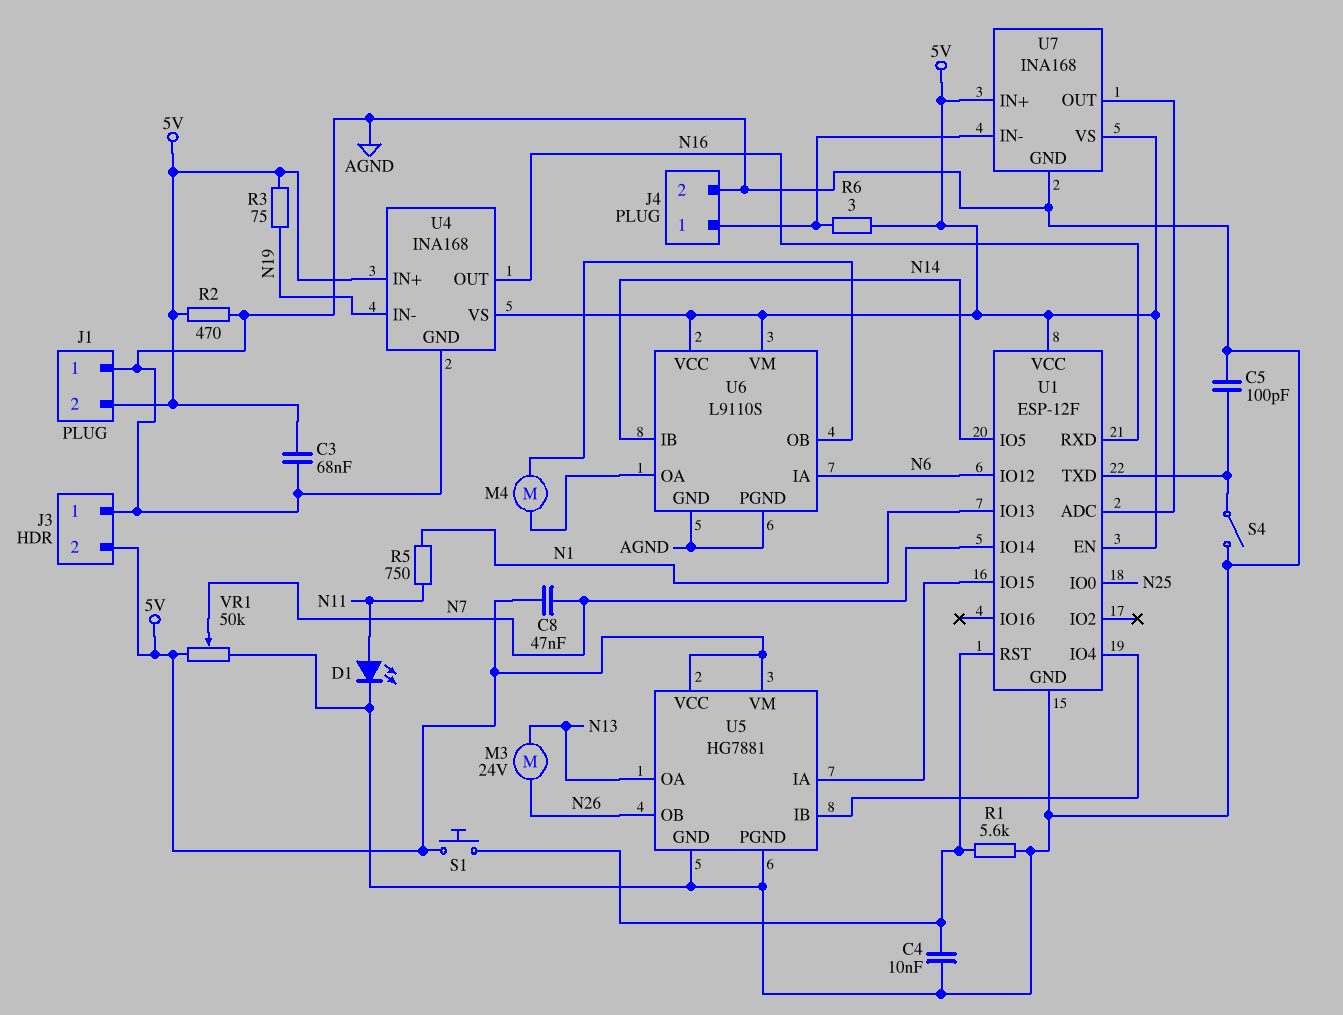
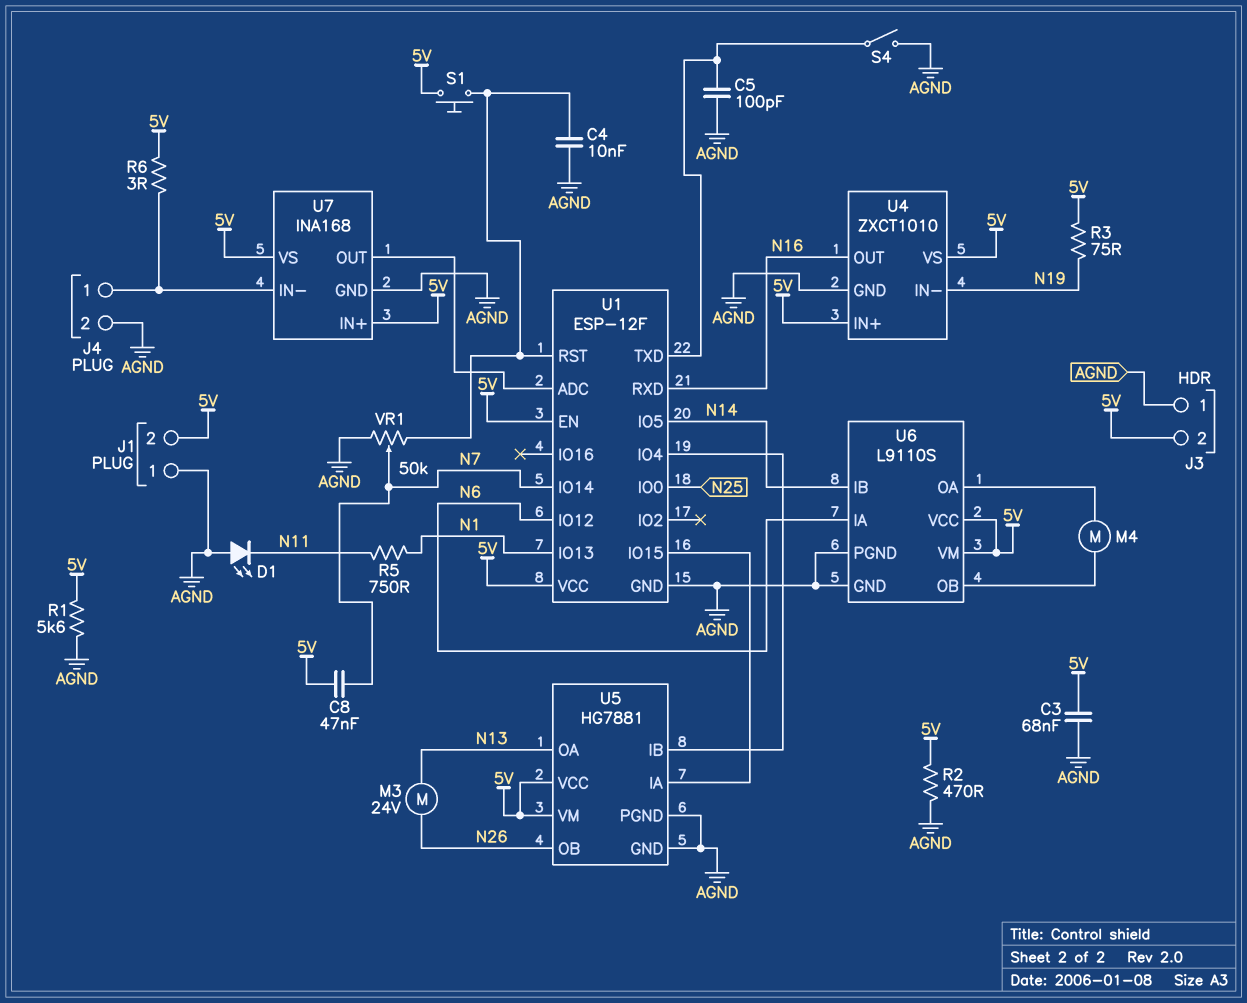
D1: LED (A N11, K AGND) -> LED (A AGND, K N11)
R1: 5.6k (AGND, U1/RST) -> 5.6k (5V, AGND)
U4: INA168 -> ZXCT1010
VR1: 50k (5V, AGND, wiper N7) -> 50k (AGND, U1/RST, wiper N7)

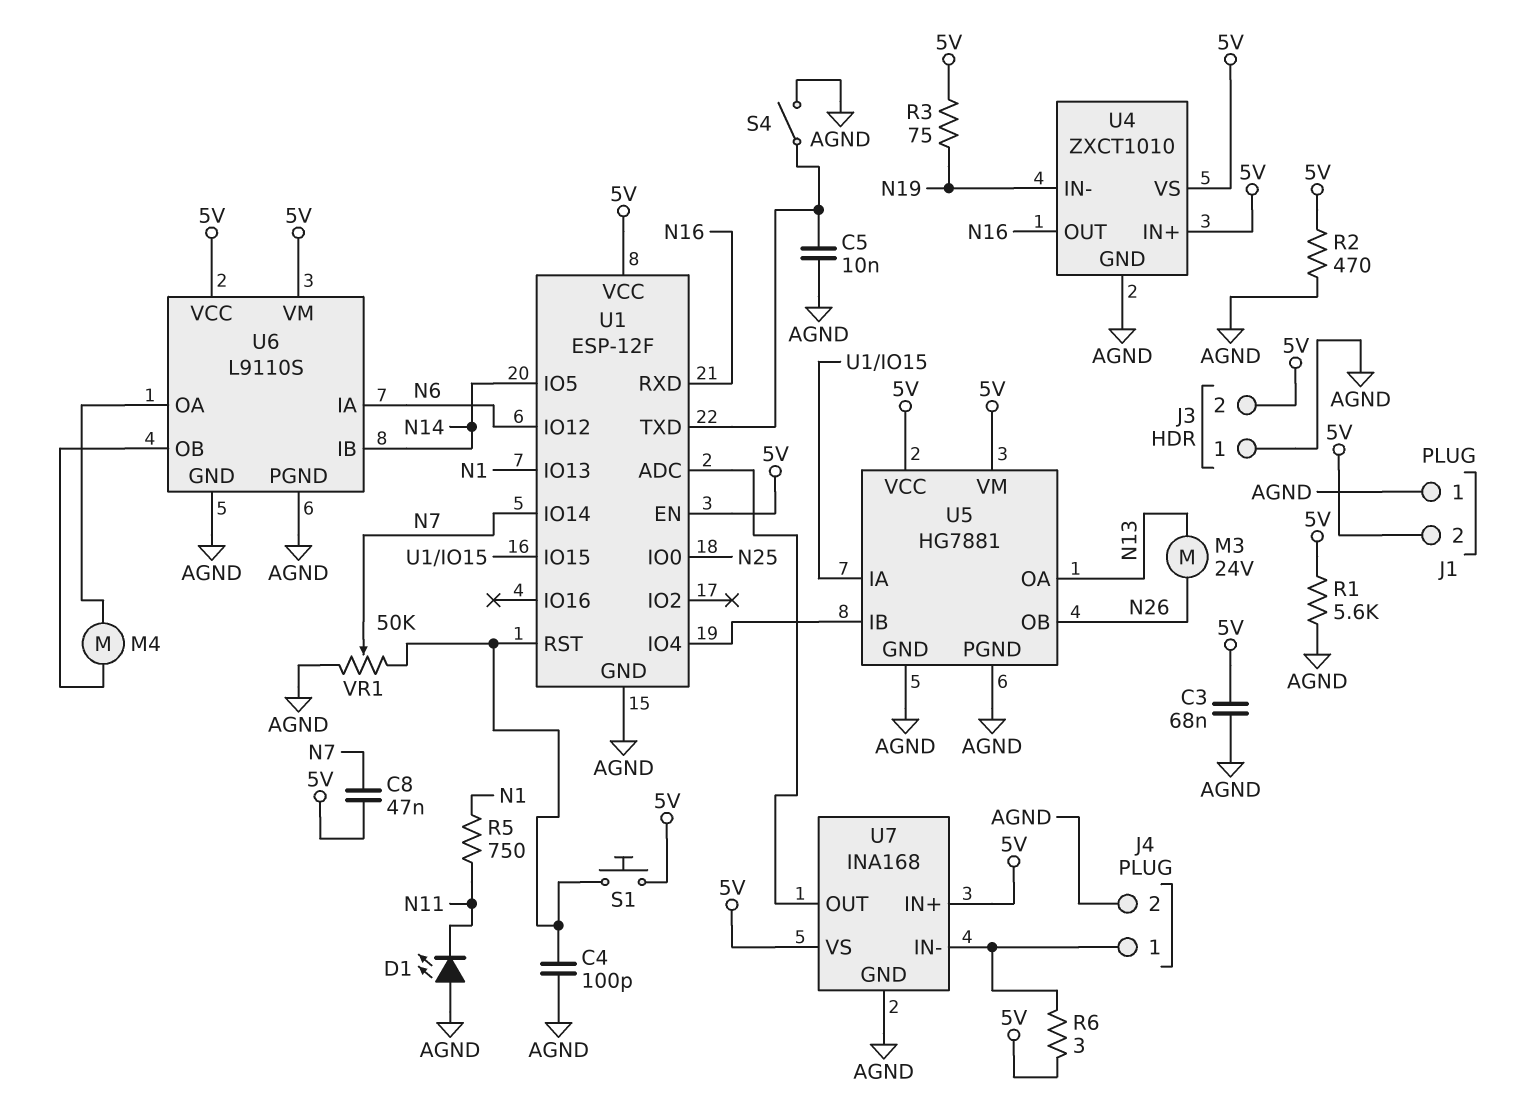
C4: 10nF (AGND, U1/RST) -> 100pF (AGND, U1/RST)
C5: 100pF (AGND, U1/TXD) -> 10nF (AGND, U1/TXD)

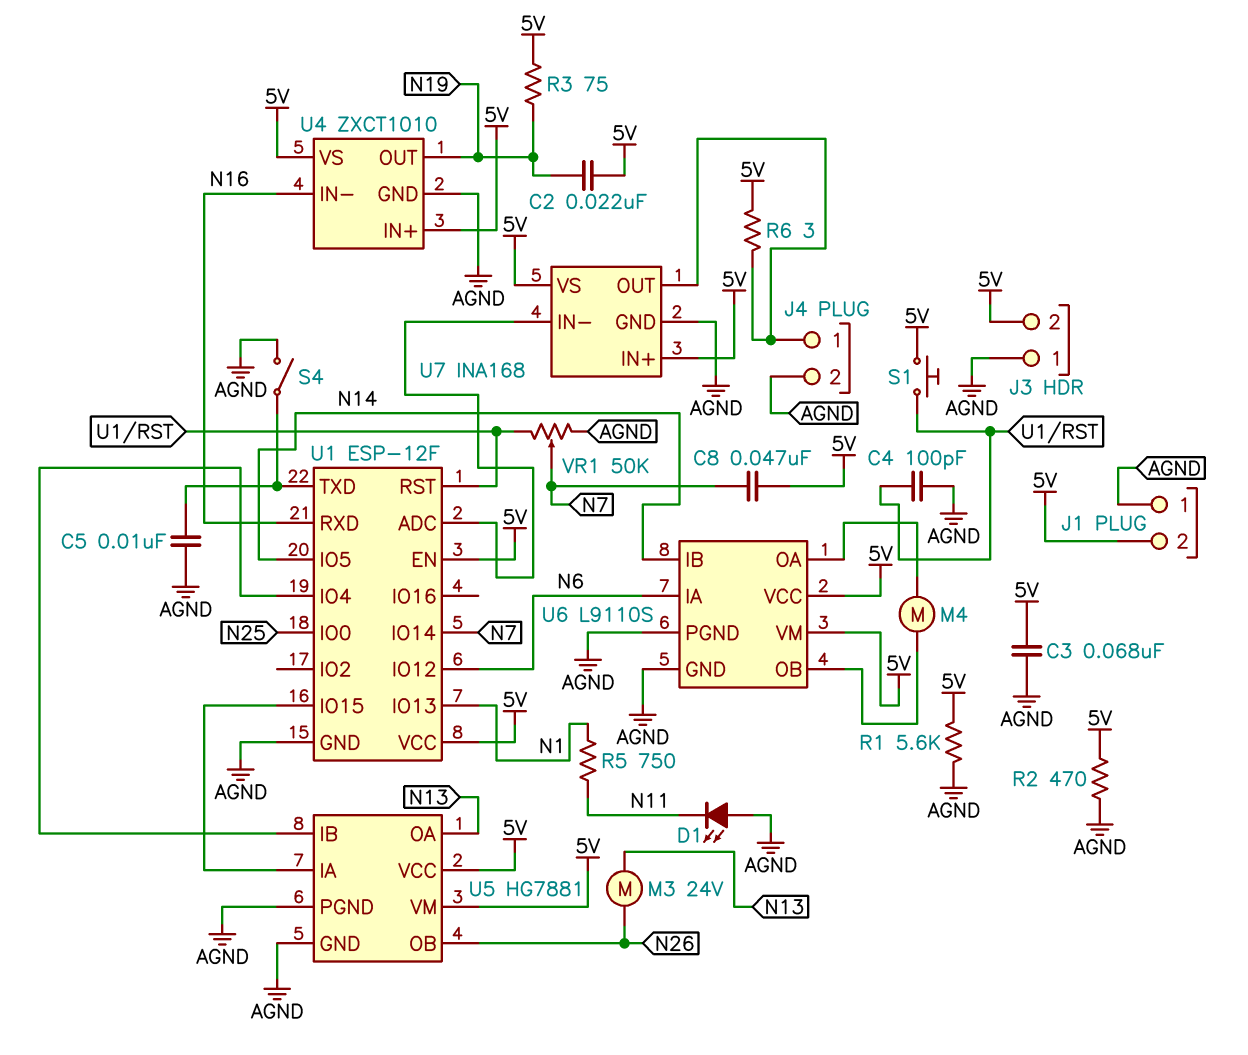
C2: none -> 22nF (5V, N19)
U4 pin IN-: N19 -> N16
U4 pin OUT: N16 -> N19
U7 pin IN-: J4/1 -> U1/ADC
U7 pin OUT: U1/ADC -> J4/1

